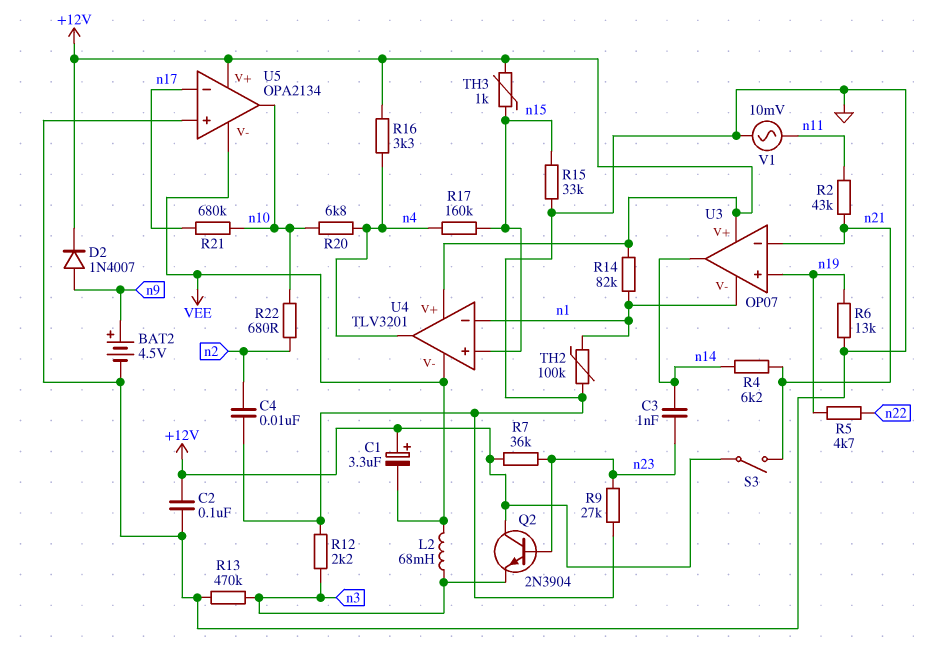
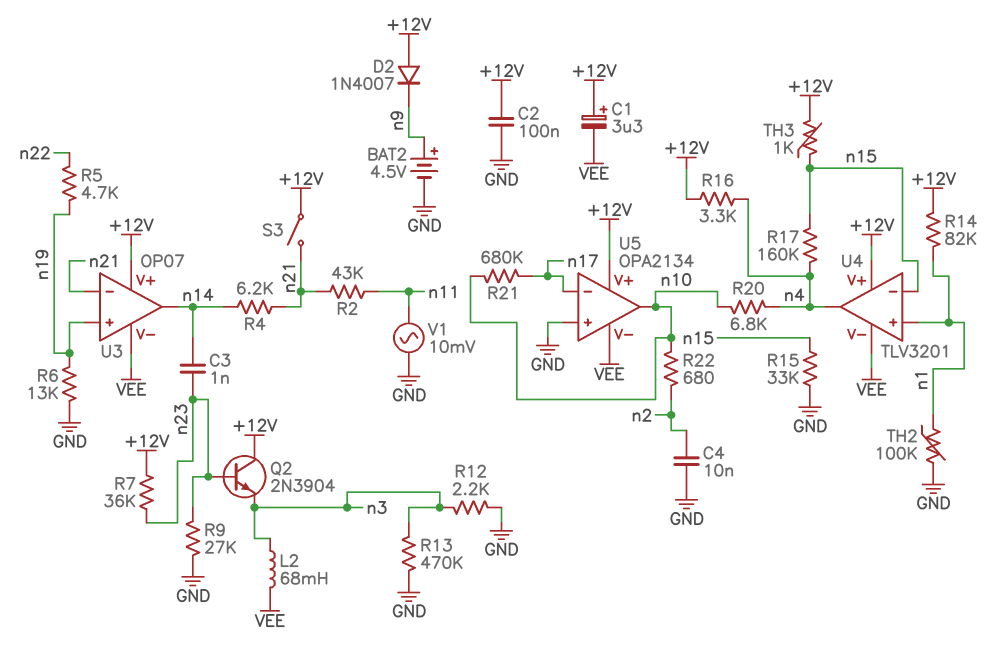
D2: diode 1N4007 (A n9, K +12V) -> diode 1N4007 (A +12V, K n9)
U3 pin V-: n1 -> VEE
U4 pin in+: n15 -> n1
U4 pin in-: n1 -> n15

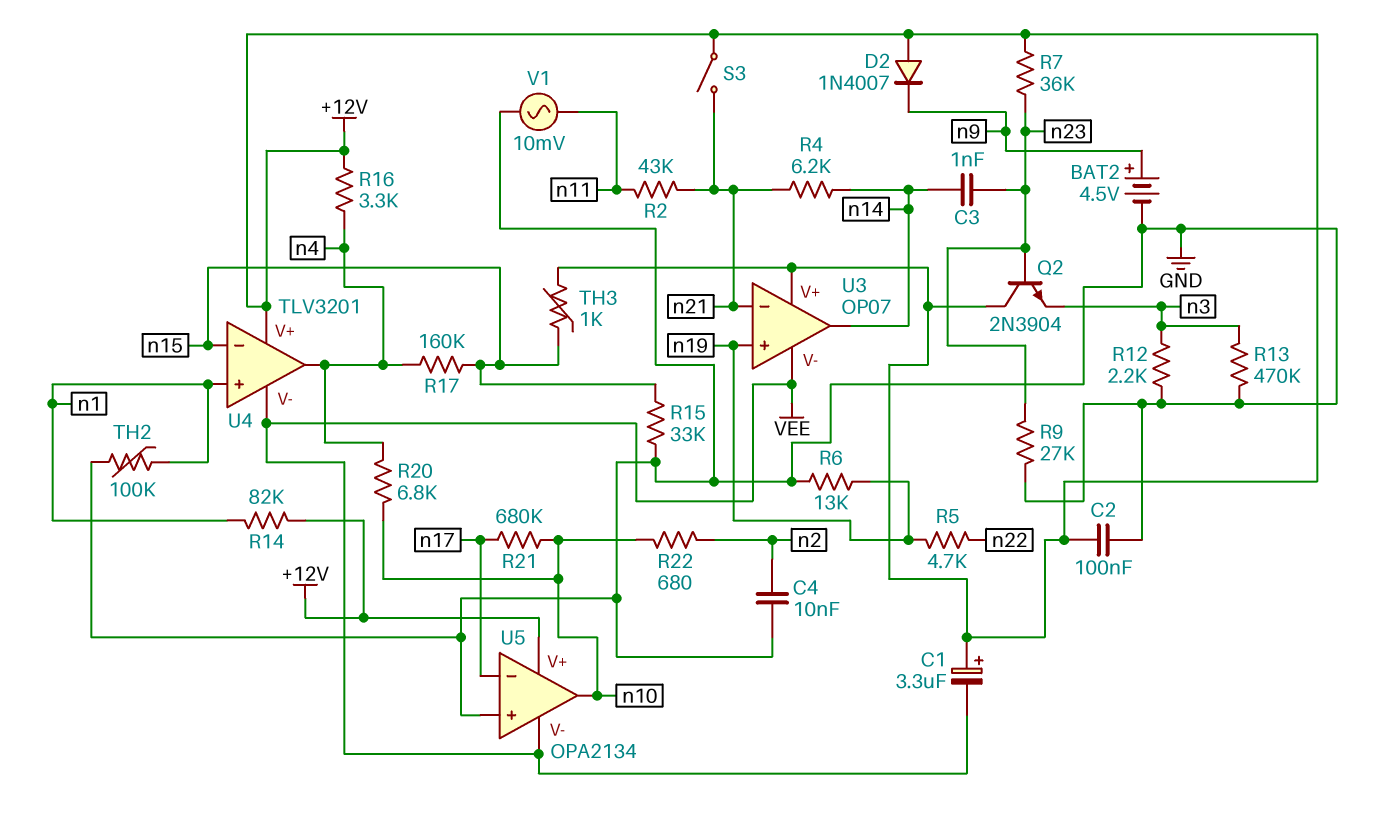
L2: 68mH (VEE, n3) -> none

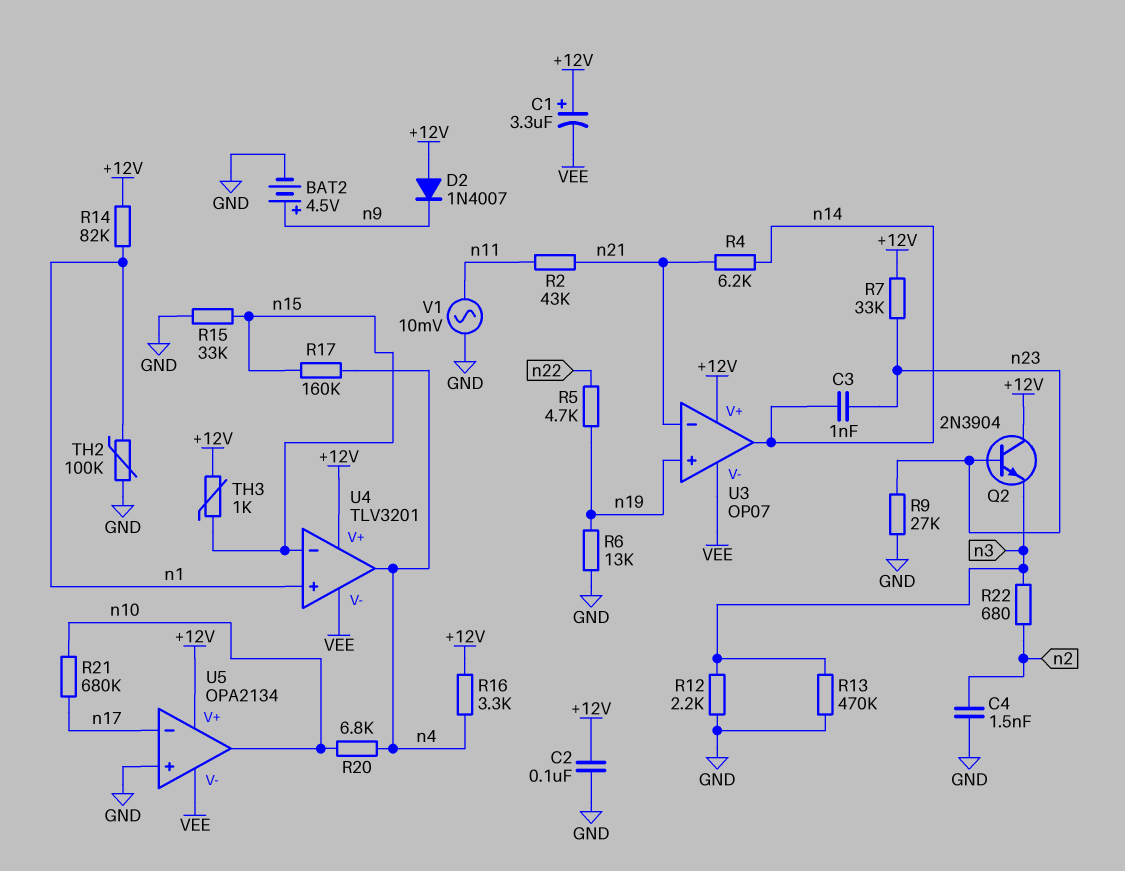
C4: 10nF (GND, n2) -> 1.5nF (GND, n2)
R7: 36k (+12V, n23) -> 33k (+12V, n23)
R22: 680 (n2, n10) -> 680 (n2, n3)
S3: switch (+12V, n21) -> none

